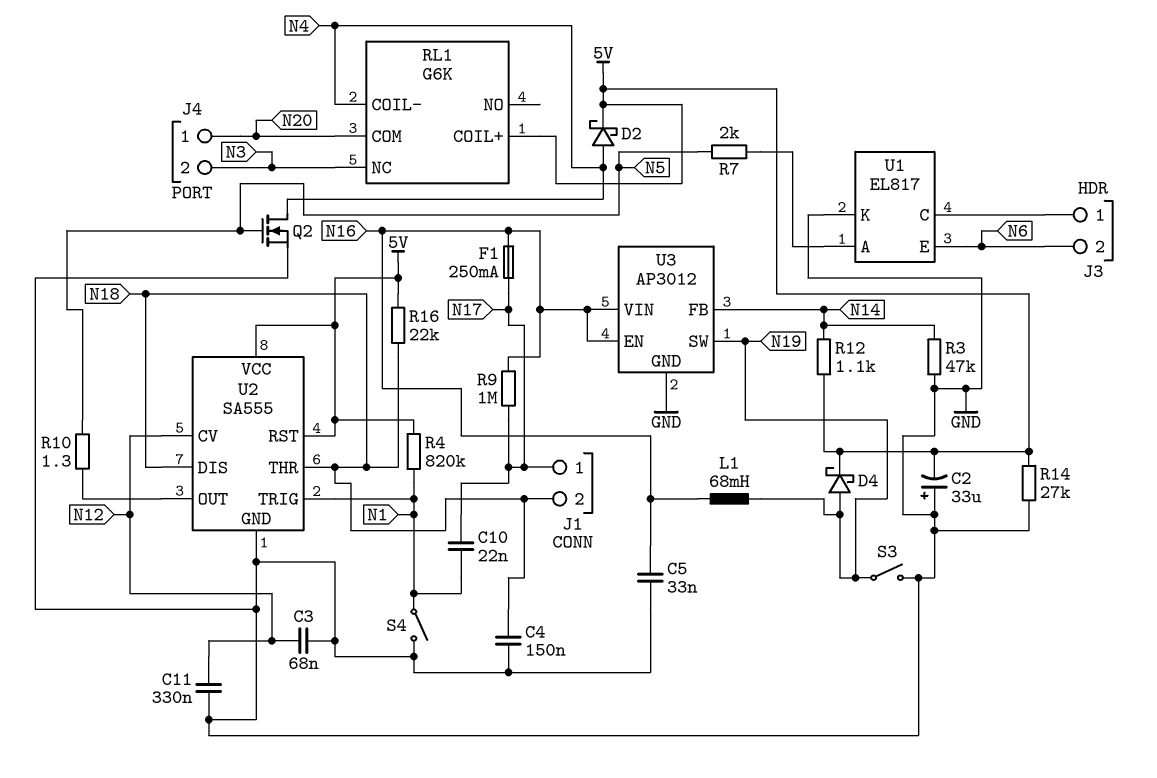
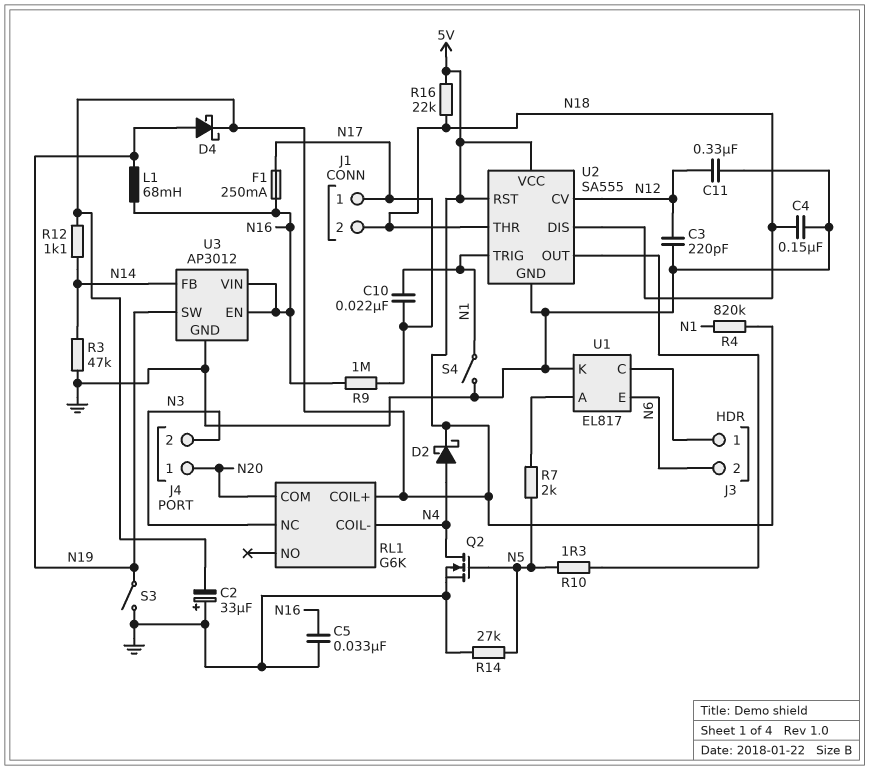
C3: 68nF (GND, N12) -> 220pF (GND, N12)
R14: 27k (5V, GND) -> 27k (GND, N5)

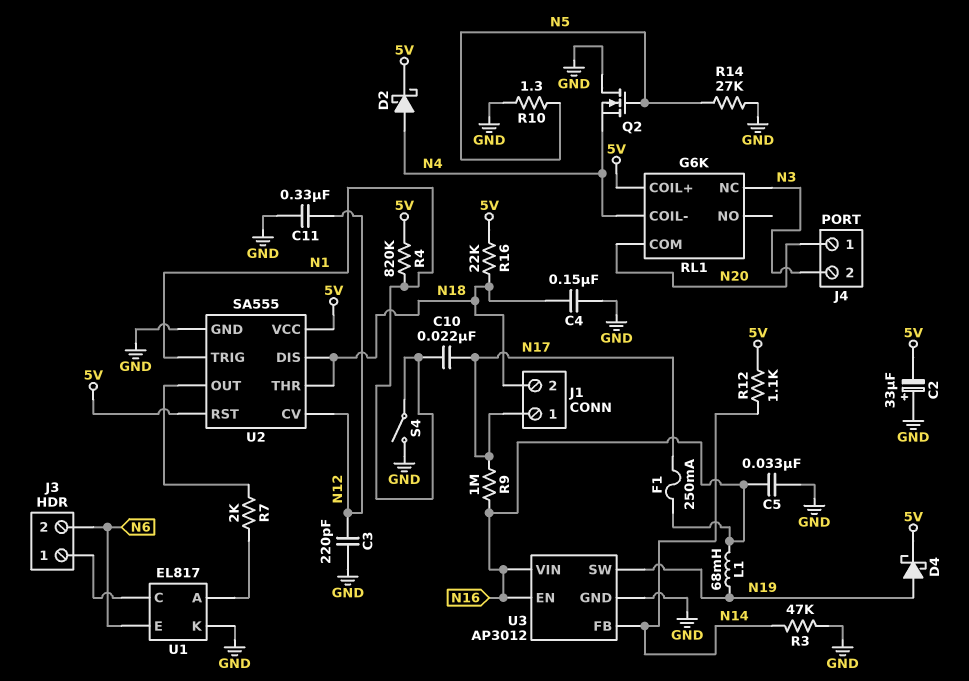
Q2: NMOS (G N5, D N4, S GND) -> NMOS (G N5, D GND, S N4)
R7: 2k (N5, U1/A) -> 2k (U1/A, U2/OUT)
R10: 1.3 (N5, U2/OUT) -> 1.3 (GND, N5)
S3: switch (GND, N19) -> none

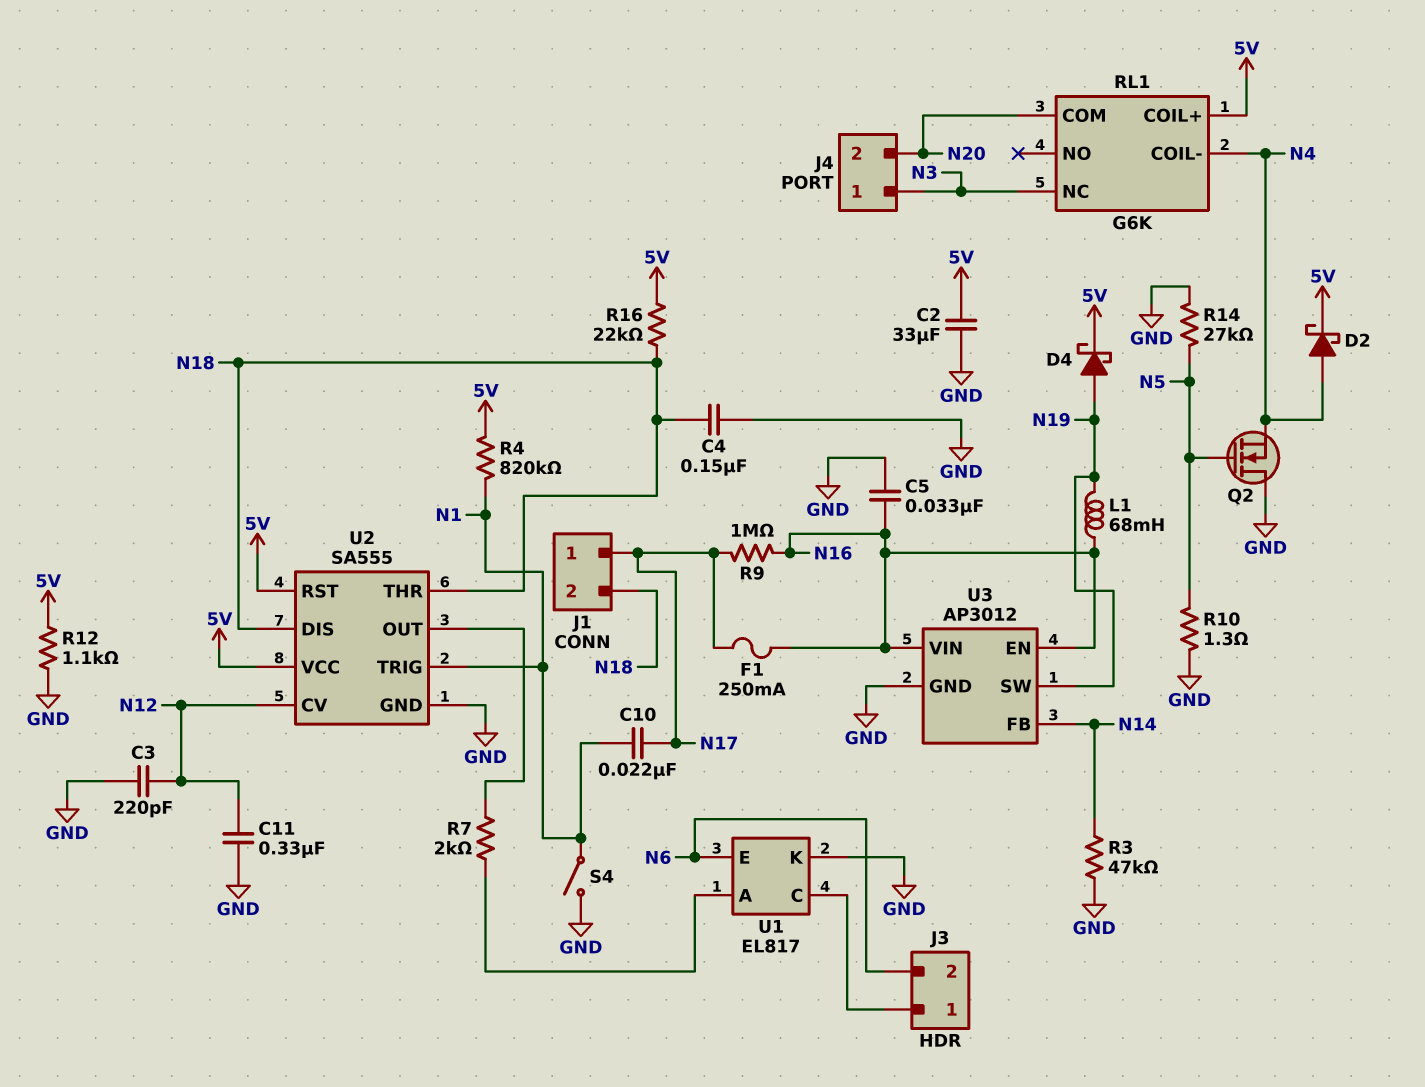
C2: 33uF (plus GND, minus 5V) -> 33uF (5V, GND)
J4 pin 1: N20 -> N3
J4 pin 2: N3 -> N20
R12: 1.1k (5V, N14) -> 1.1k (5V, GND)

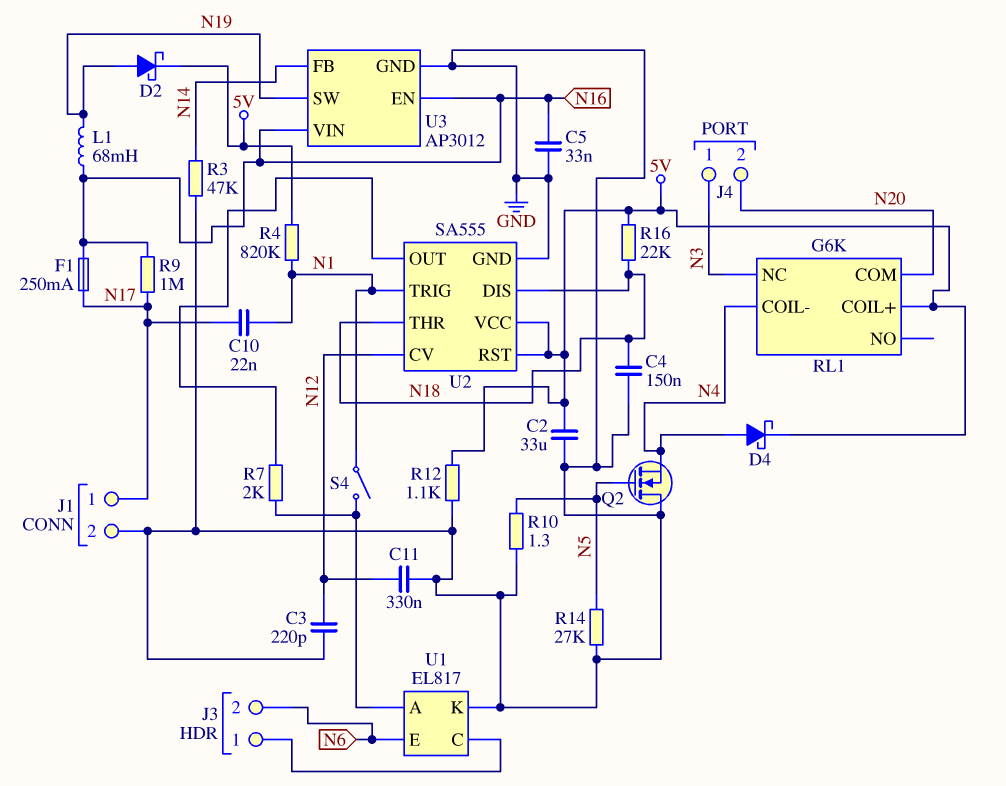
D2: schottky (A N4, K 5V) -> schottky (A N19, K 5V)
D4: schottky (A N19, K 5V) -> schottky (A N4, K 5V)
J1 pin 2: N18 -> GND
S4: switch (GND, N1) -> switch (N1, U1/A)

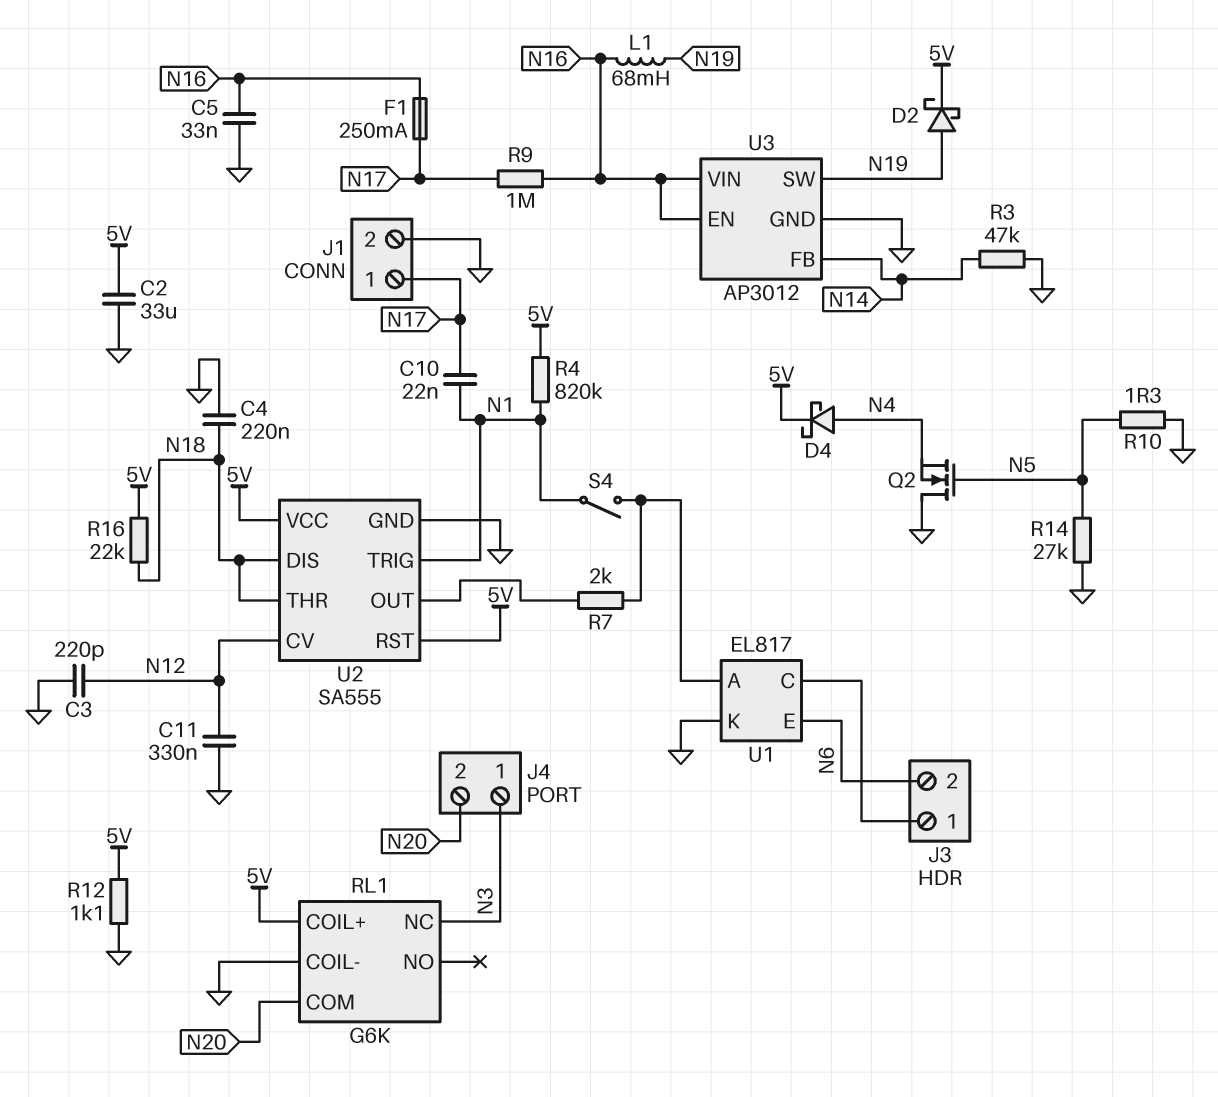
C4: 150nF (GND, N18) -> 220nF (GND, N18)
RL1 pin COIL-: N4 -> GND

